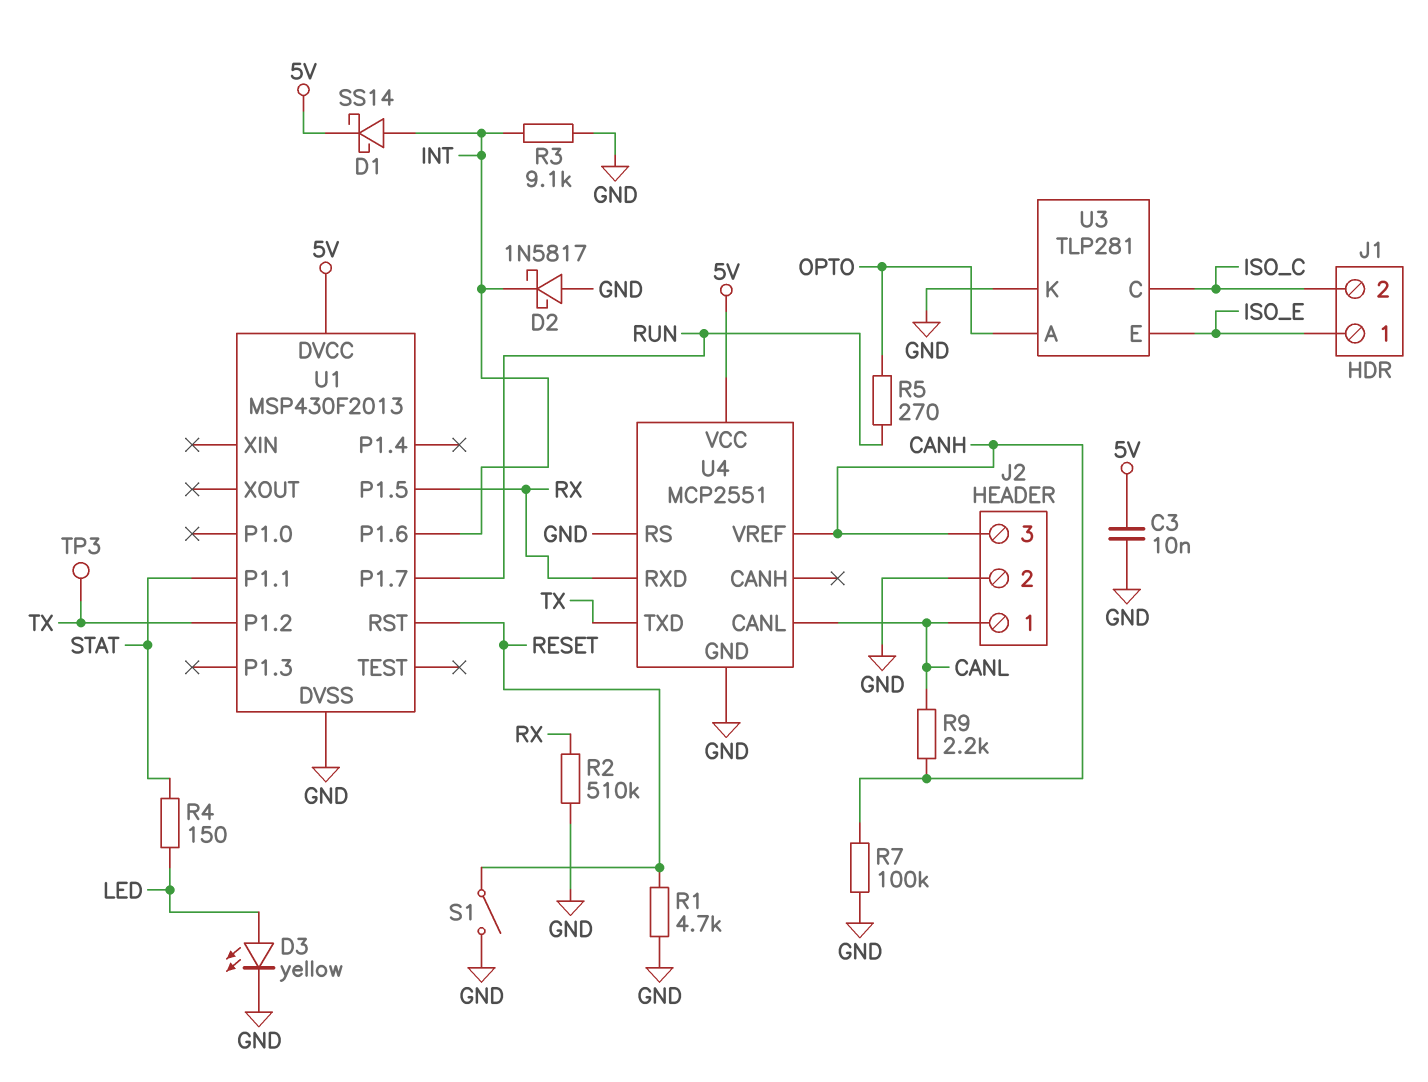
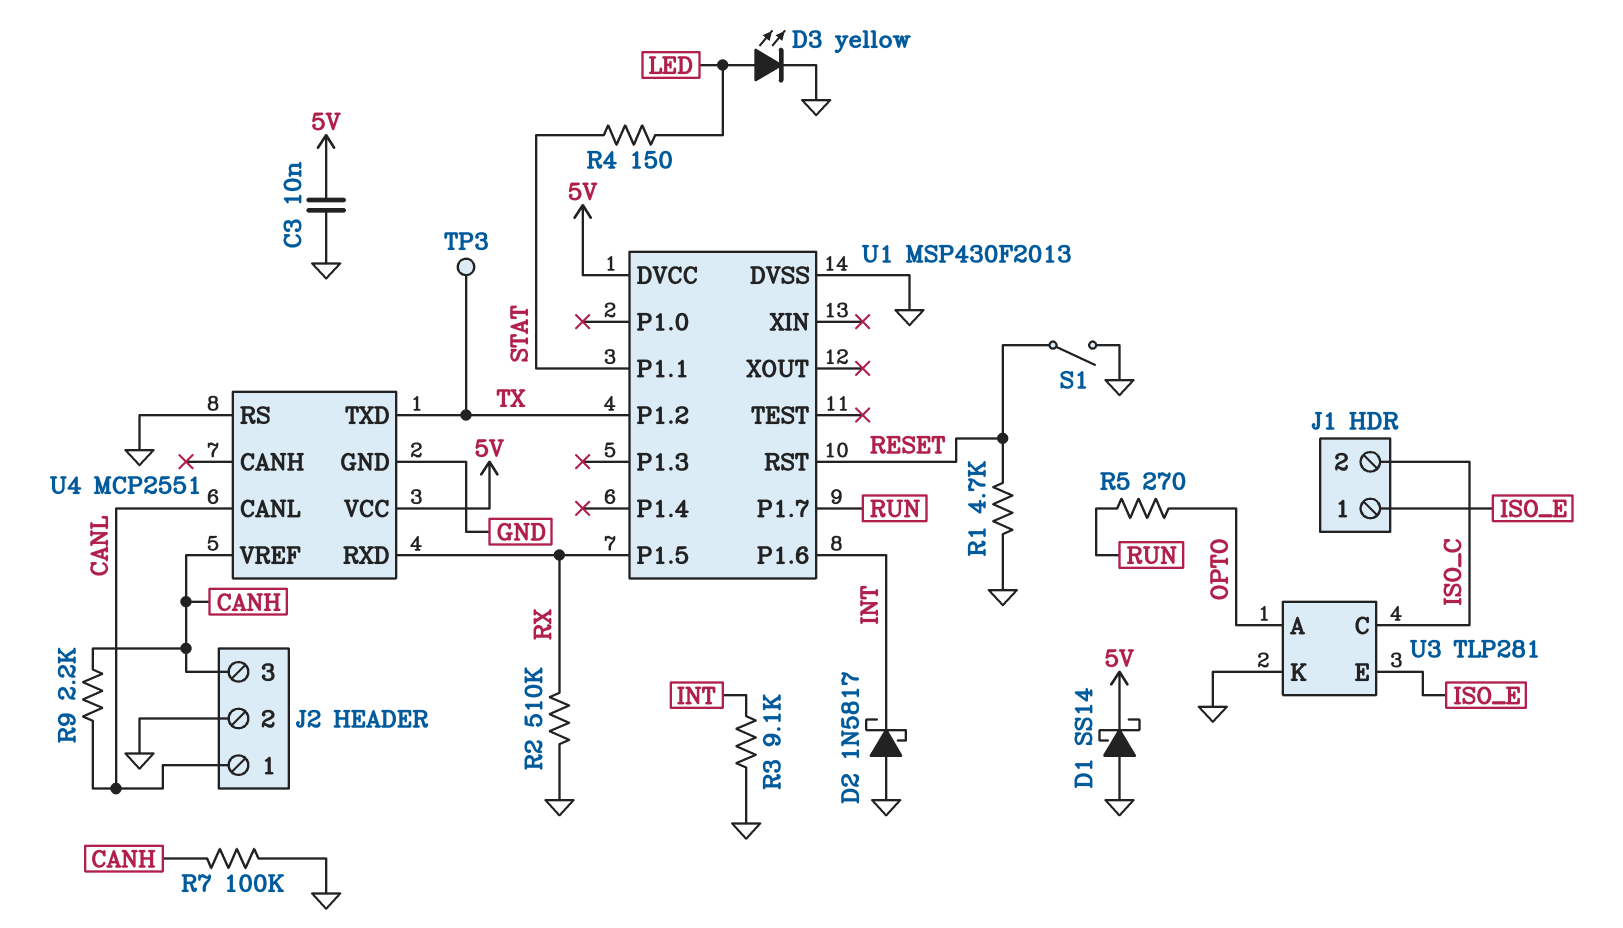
D1: schottky SS14 (A INT, K 5V) -> schottky SS14 (A GND, K 5V)

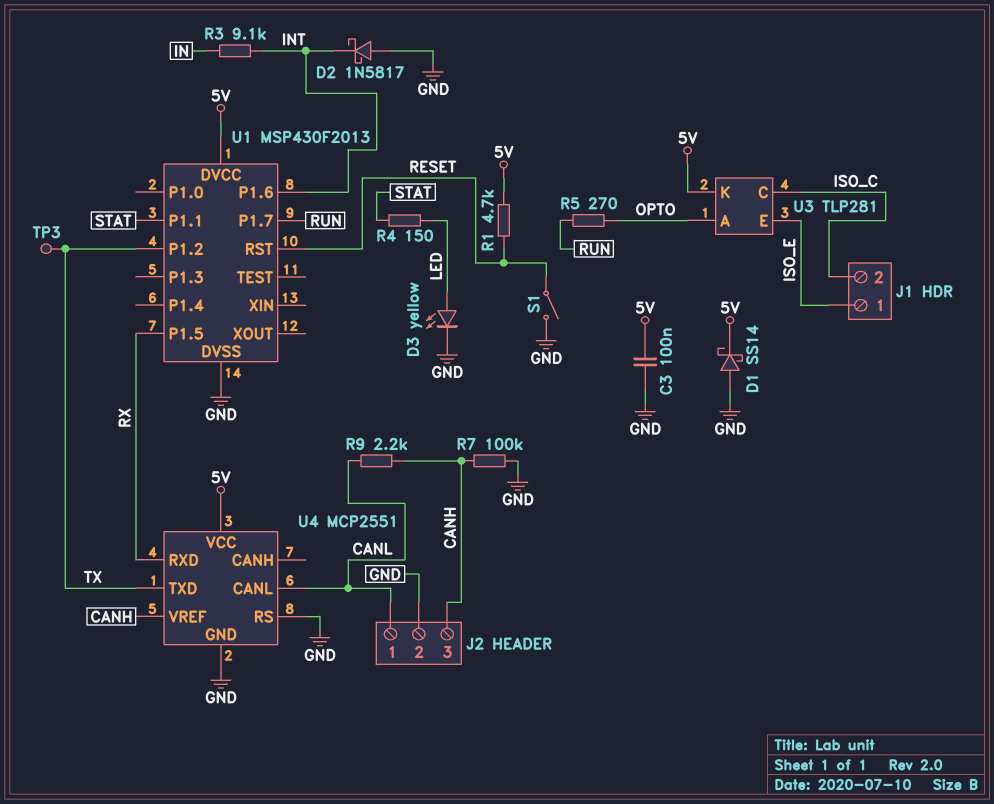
C3: 10nF (5V, GND) -> 100nF (5V, GND)
R1: 4.7k (GND, RESET) -> 4.7k (5V, RESET)
R2: 510k (GND, RX) -> none
R3: 9.1k (GND, INT) -> 9.1k (IN, INT)
U3 pin K: GND -> 5V

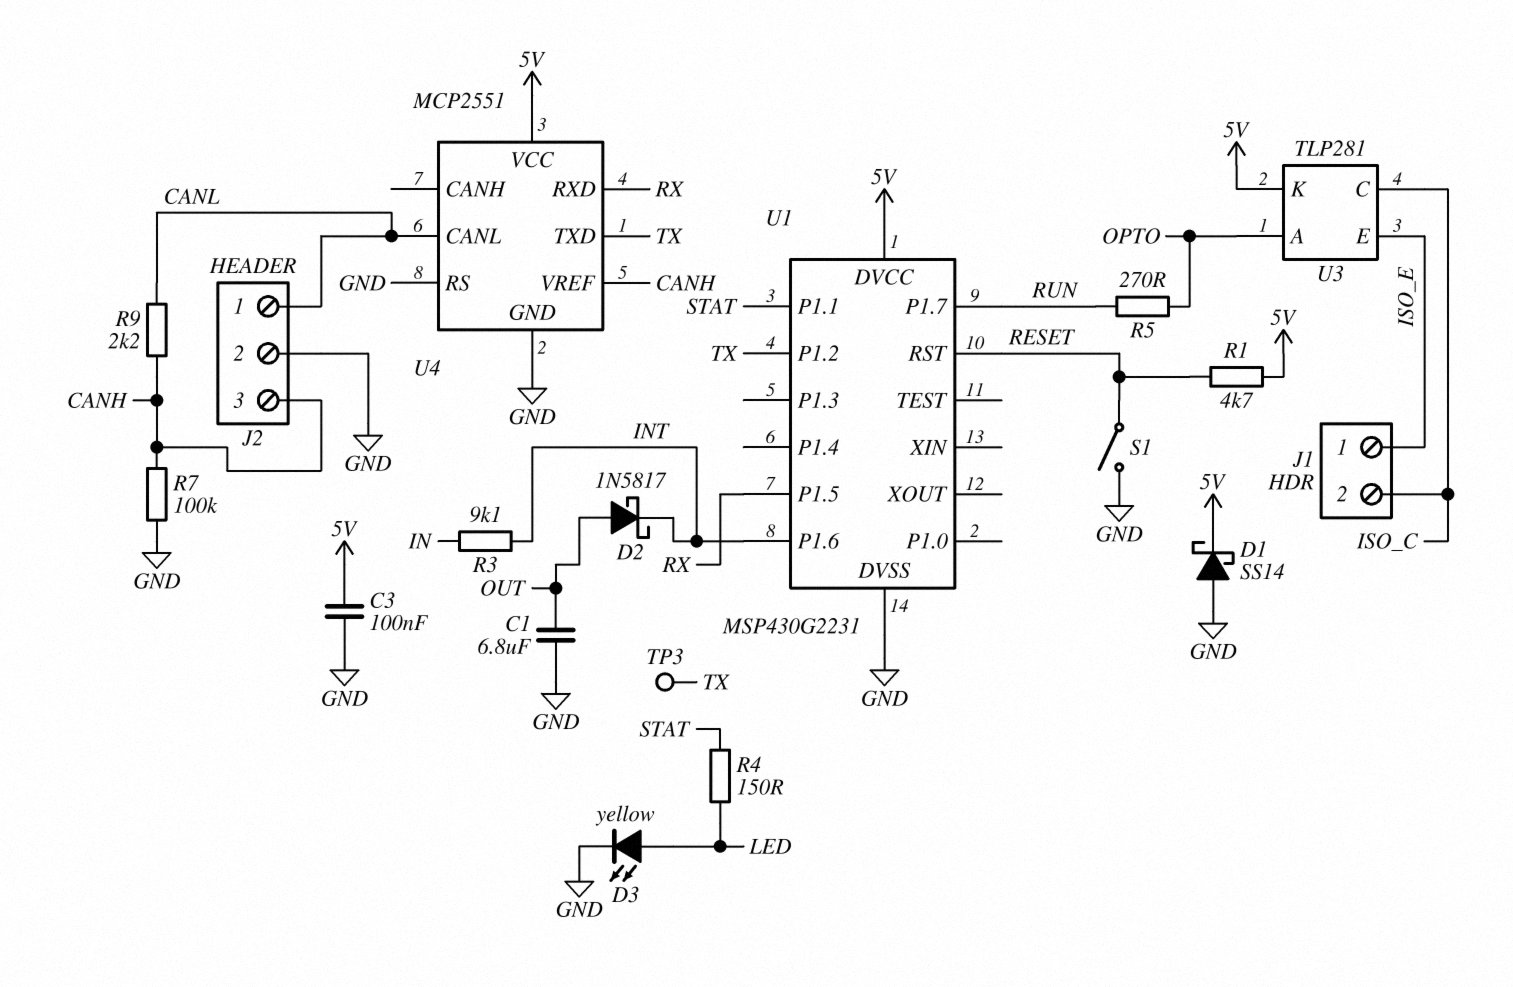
C1: none -> 6.8uF (GND, OUT)
D2: schottky 1N5817 (A GND, K INT) -> schottky 1N5817 (A OUT, K INT)
U1: MSP430F2013 -> MSP430G2231

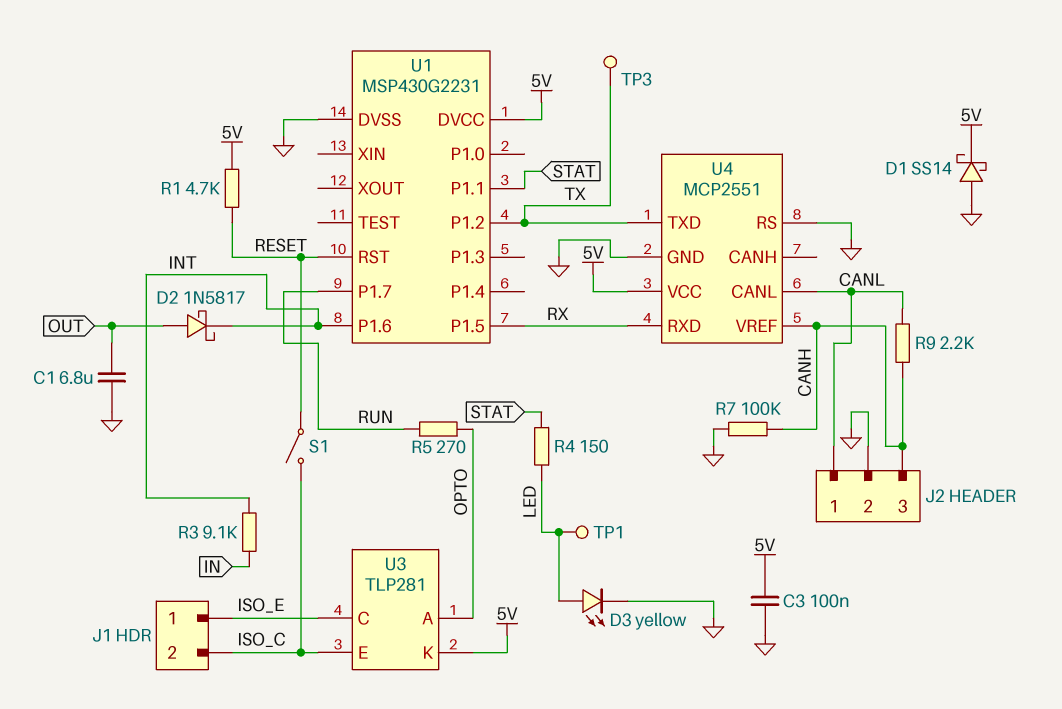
S1: switch (GND, RESET) -> switch (ISO_C, RESET)
TP1: none -> test point (LED)
U3 pin C: ISO_C -> ISO_E
U3 pin E: ISO_E -> ISO_C

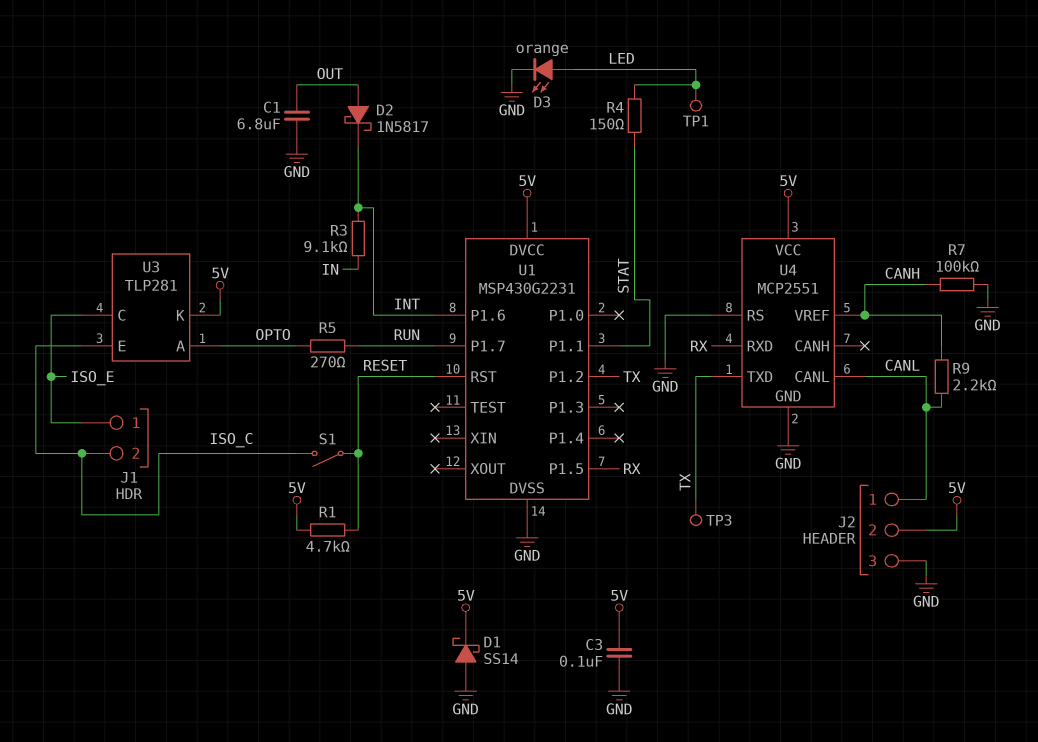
D3: LED yellow (A LED, K GND) -> LED orange (A LED, K GND)
J2 pin 2: GND -> 5V
J2 pin 3: CANH -> GND

